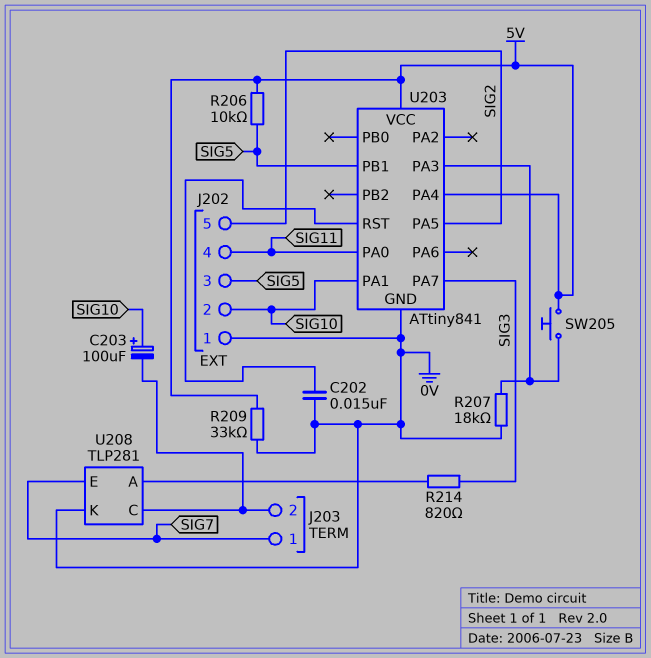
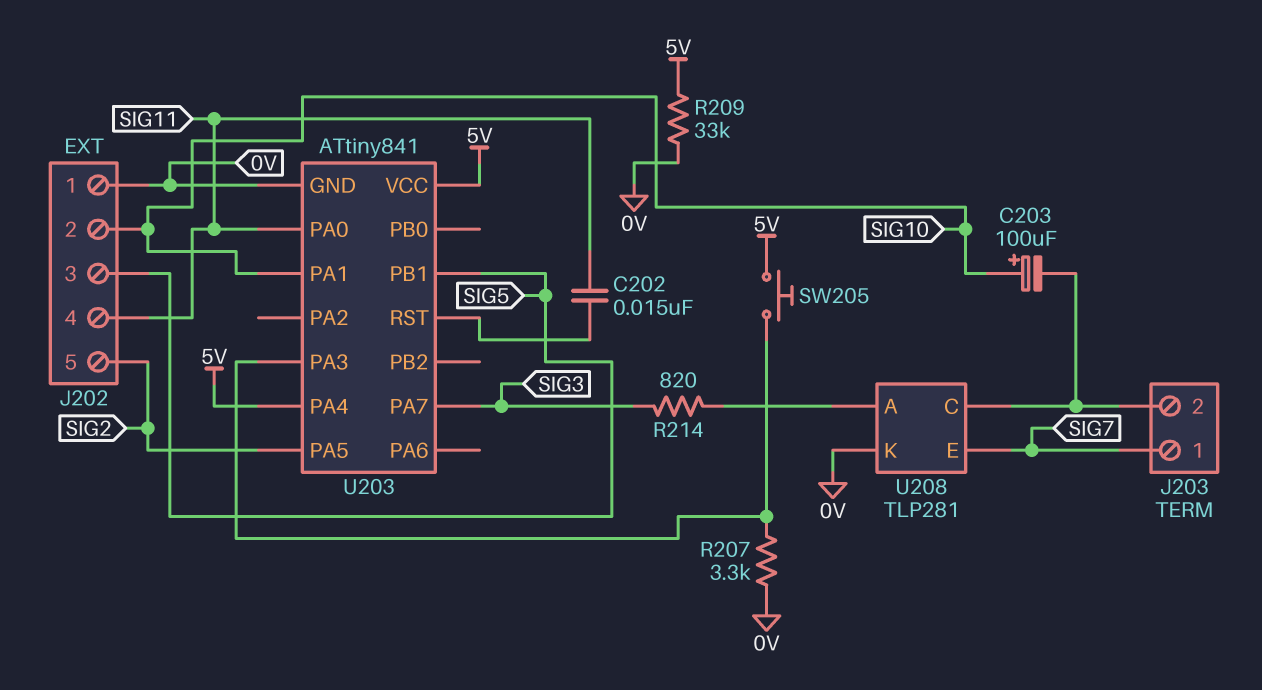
C202: 15nF (0V, U203/RST) -> 15nF (SIG11, U203/RST)
R206: 10k (5V, SIG5) -> none
R207: 18k (0V, U203/PA3) -> 3.3k (0V, U203/PA3)

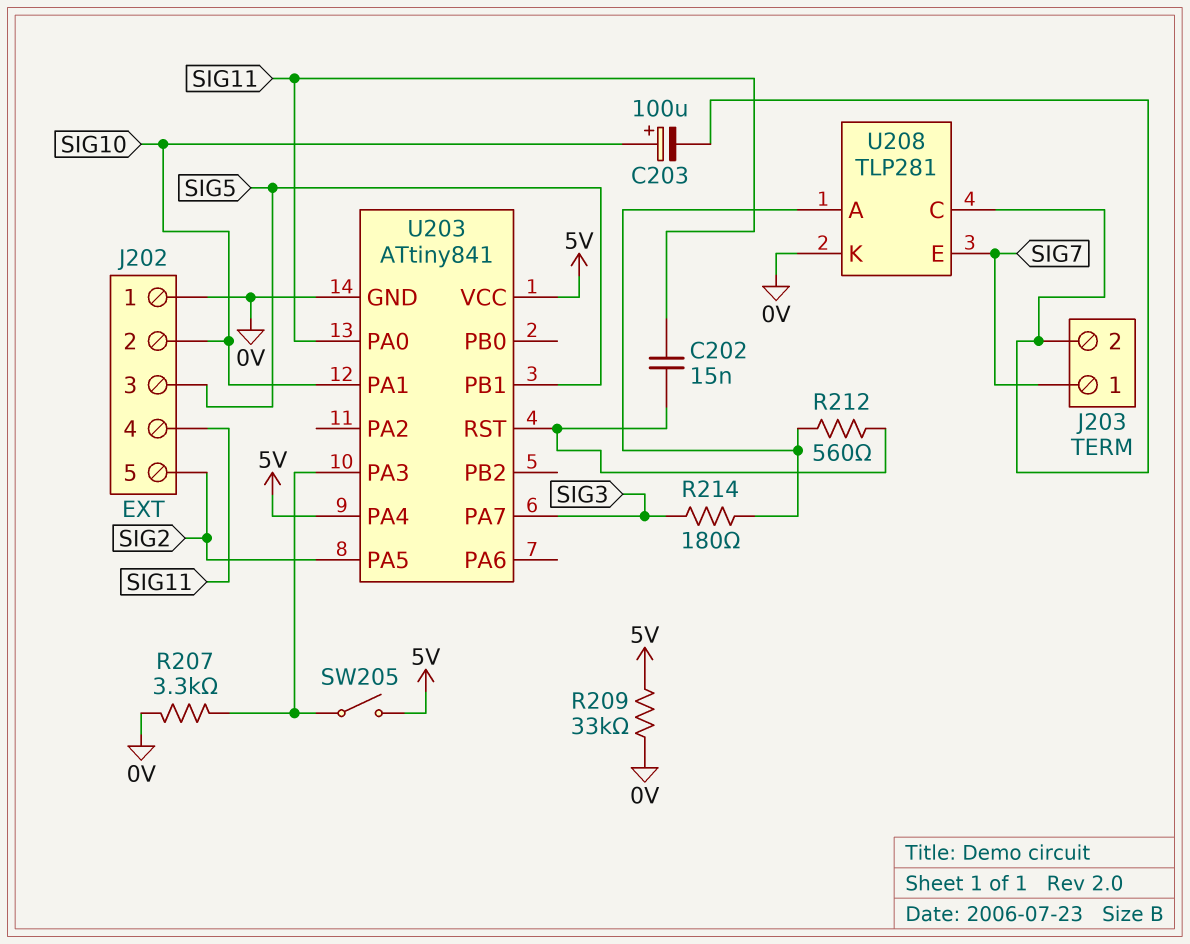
R212: none -> 560 (U203/RST, U208/A)
R214: 820 (SIG3, U208/A) -> 180 (SIG3, U208/A)
SW205: button (5V, U203/PA3) -> switch (5V, U203/PA3)

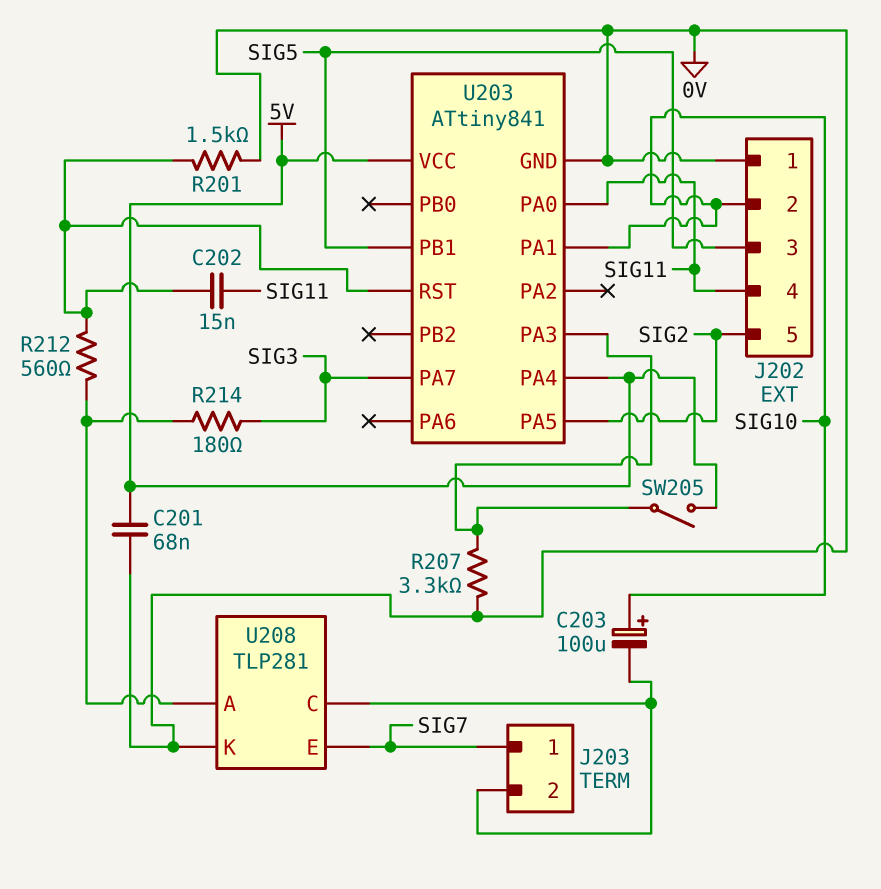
C201: none -> 68nF (0V, 5V)
R201: none -> 1.5k (0V, U203/RST)
R209: 33k (0V, 5V) -> none

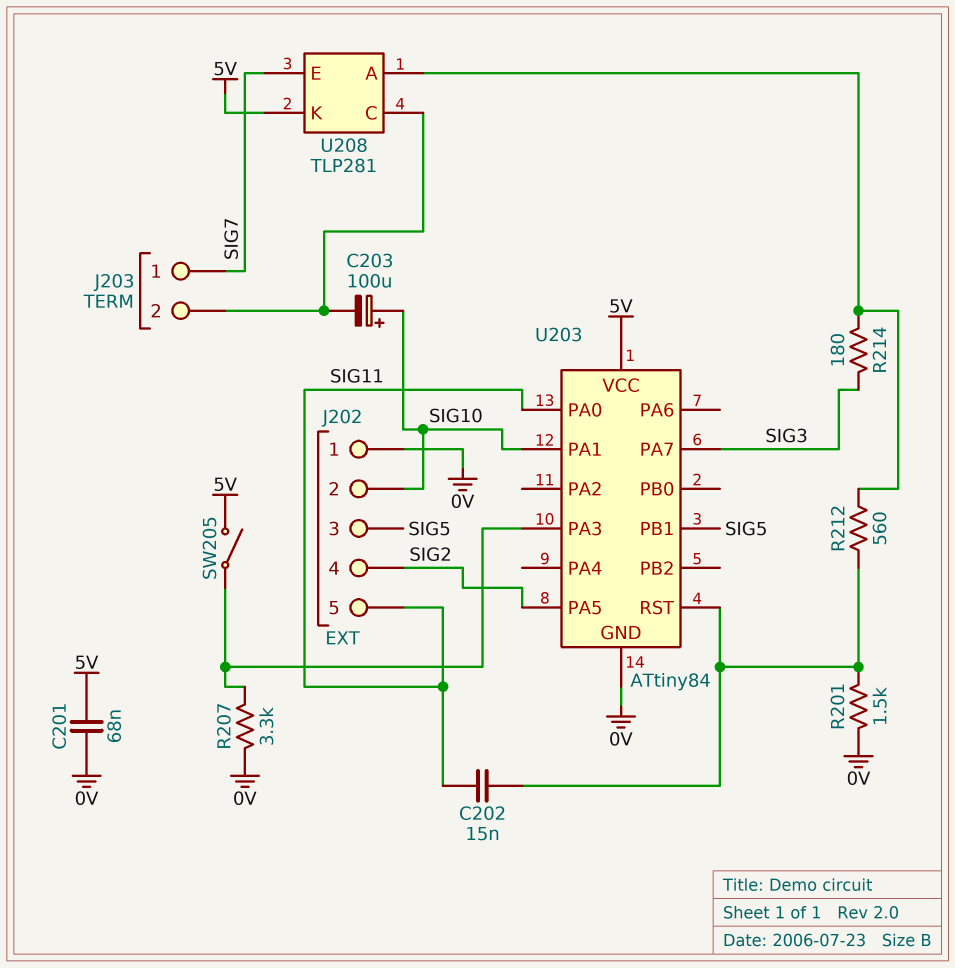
J202 pin 4: SIG11 -> SIG2
J202 pin 5: SIG2 -> SIG11
U203: ATtiny841 -> ATtiny84
U203 pin PA4: 5V -> none
U208 pin K: 0V -> 5V

